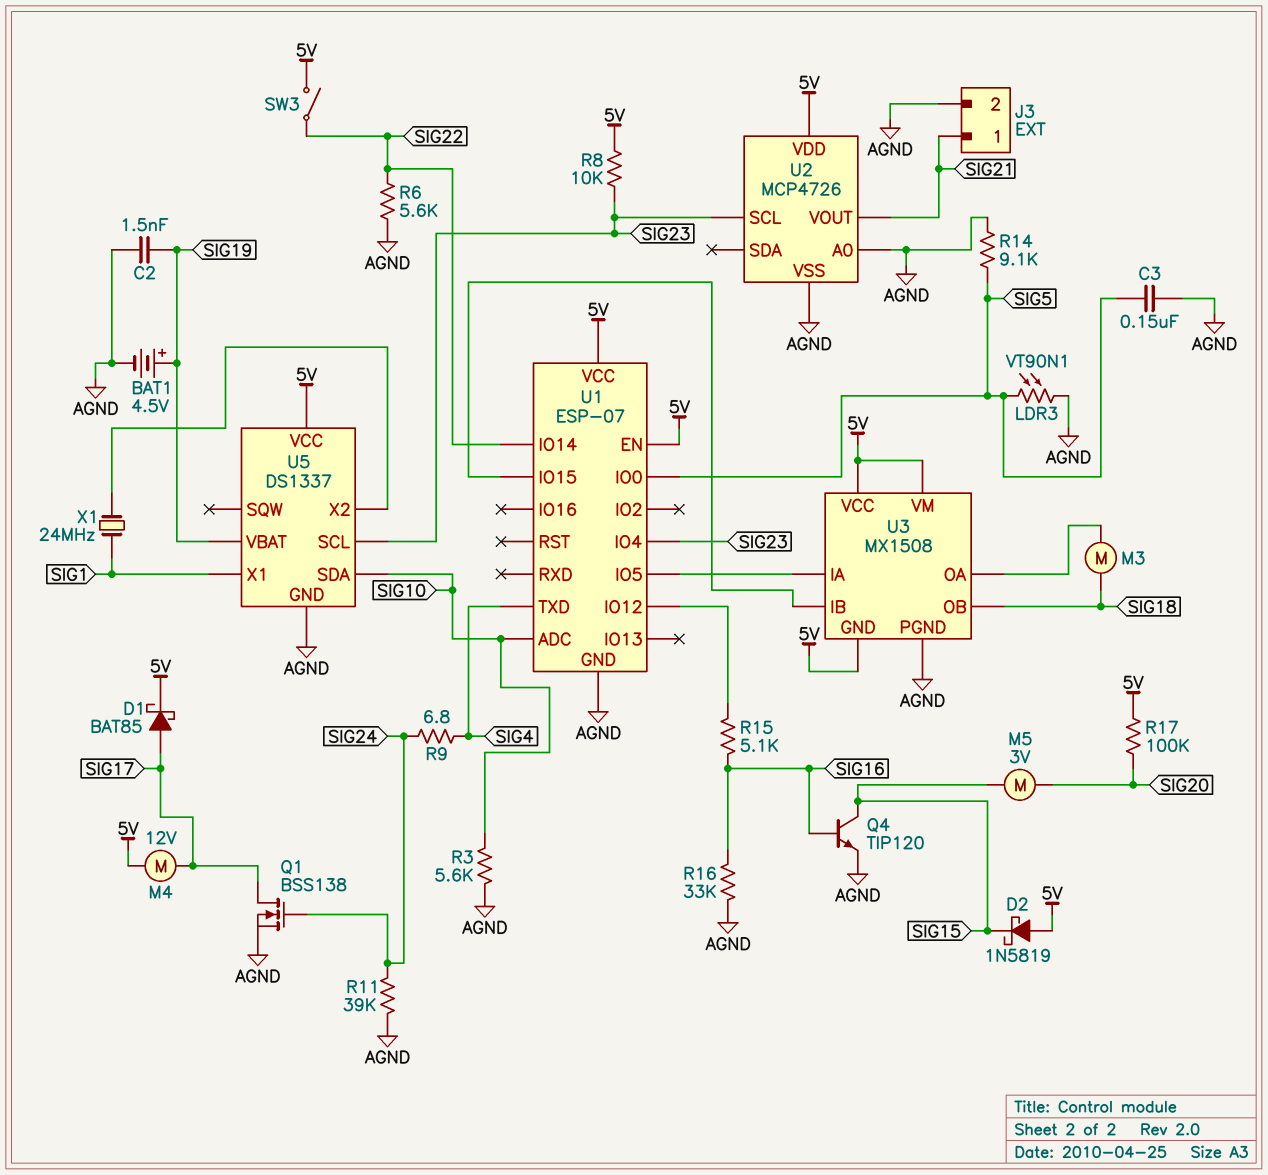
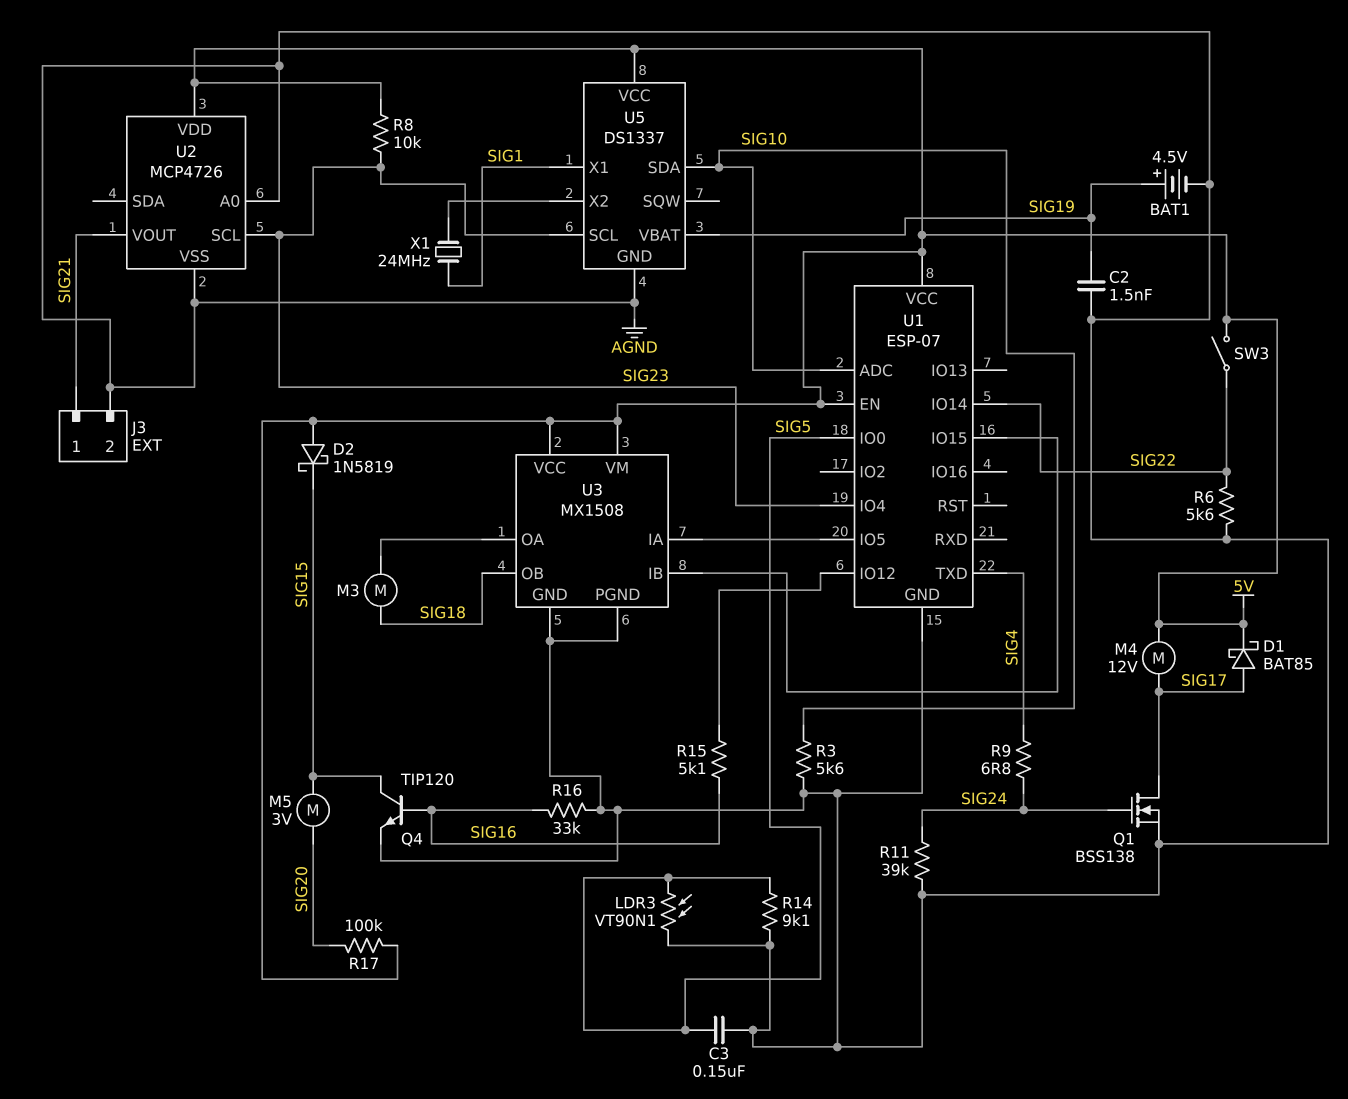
U3 pin GND: 5V -> AGND

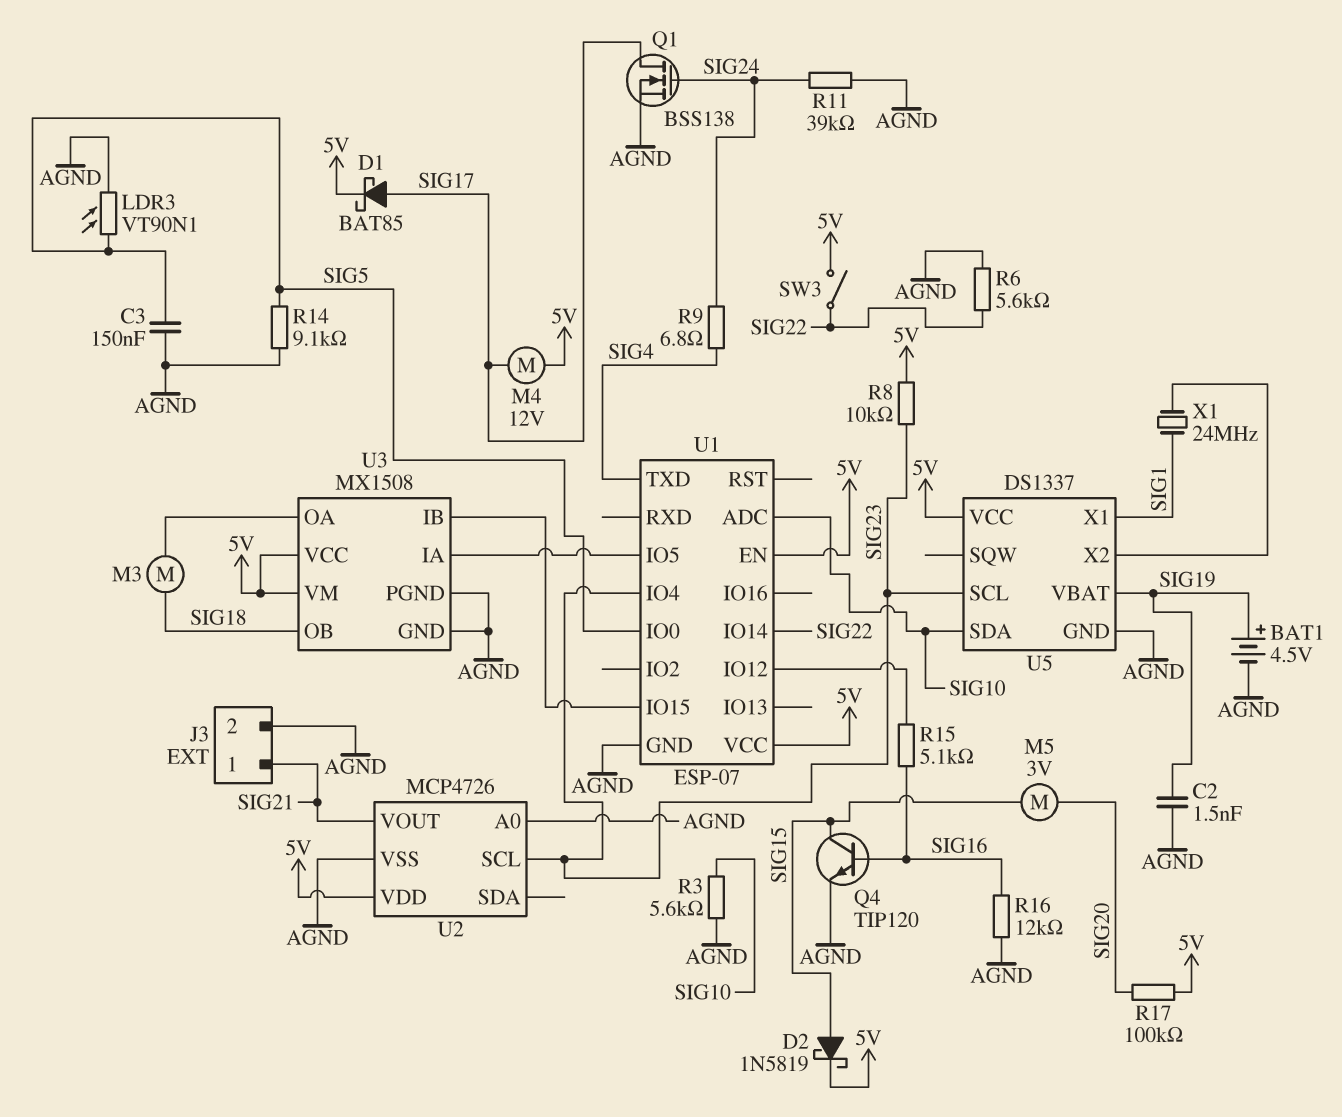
D2: schottky 1N5819 (A 5V, K SIG15) -> schottky 1N5819 (A SIG15, K 5V)
R16: 33k (AGND, SIG16) -> 12k (AGND, SIG16)

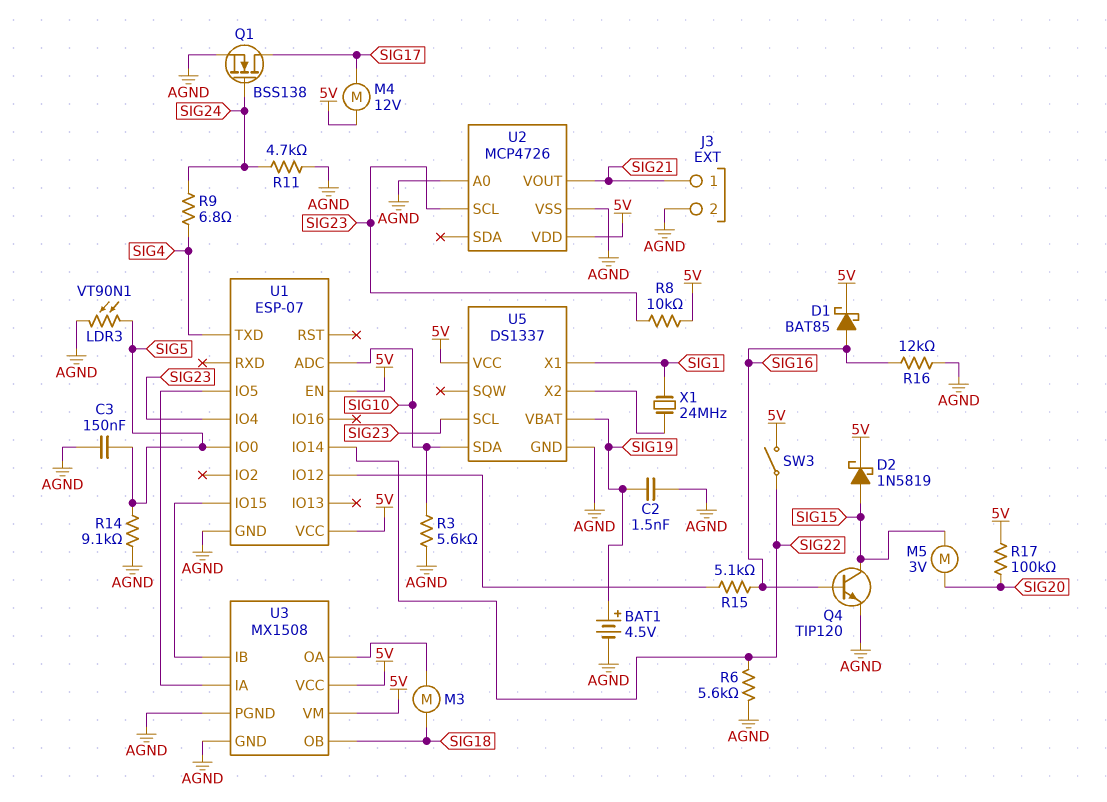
D1: schottky BAT85 (A SIG17, K 5V) -> schottky BAT85 (A SIG16, K 5V)
R11: 39k (AGND, SIG24) -> 4.7k (AGND, SIG24)

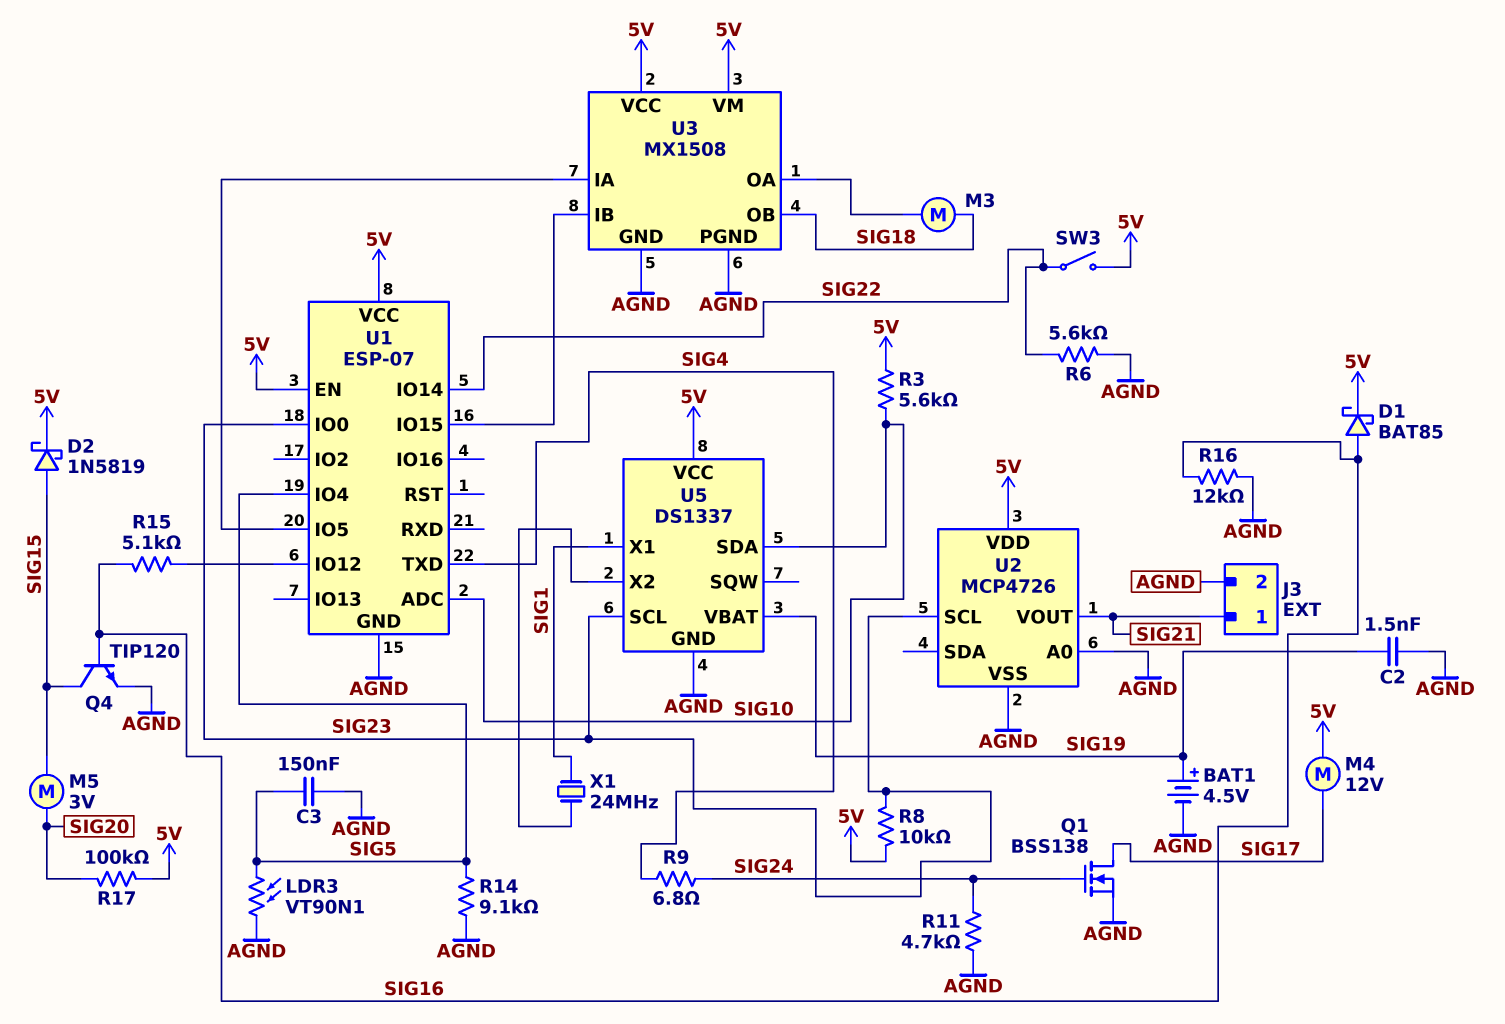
R3: 5.6k (AGND, SIG10) -> 5.6k (5V, SIG10)
U1 pin IO0: SIG5 -> SIG23
U1 pin IO4: SIG23 -> SIG5

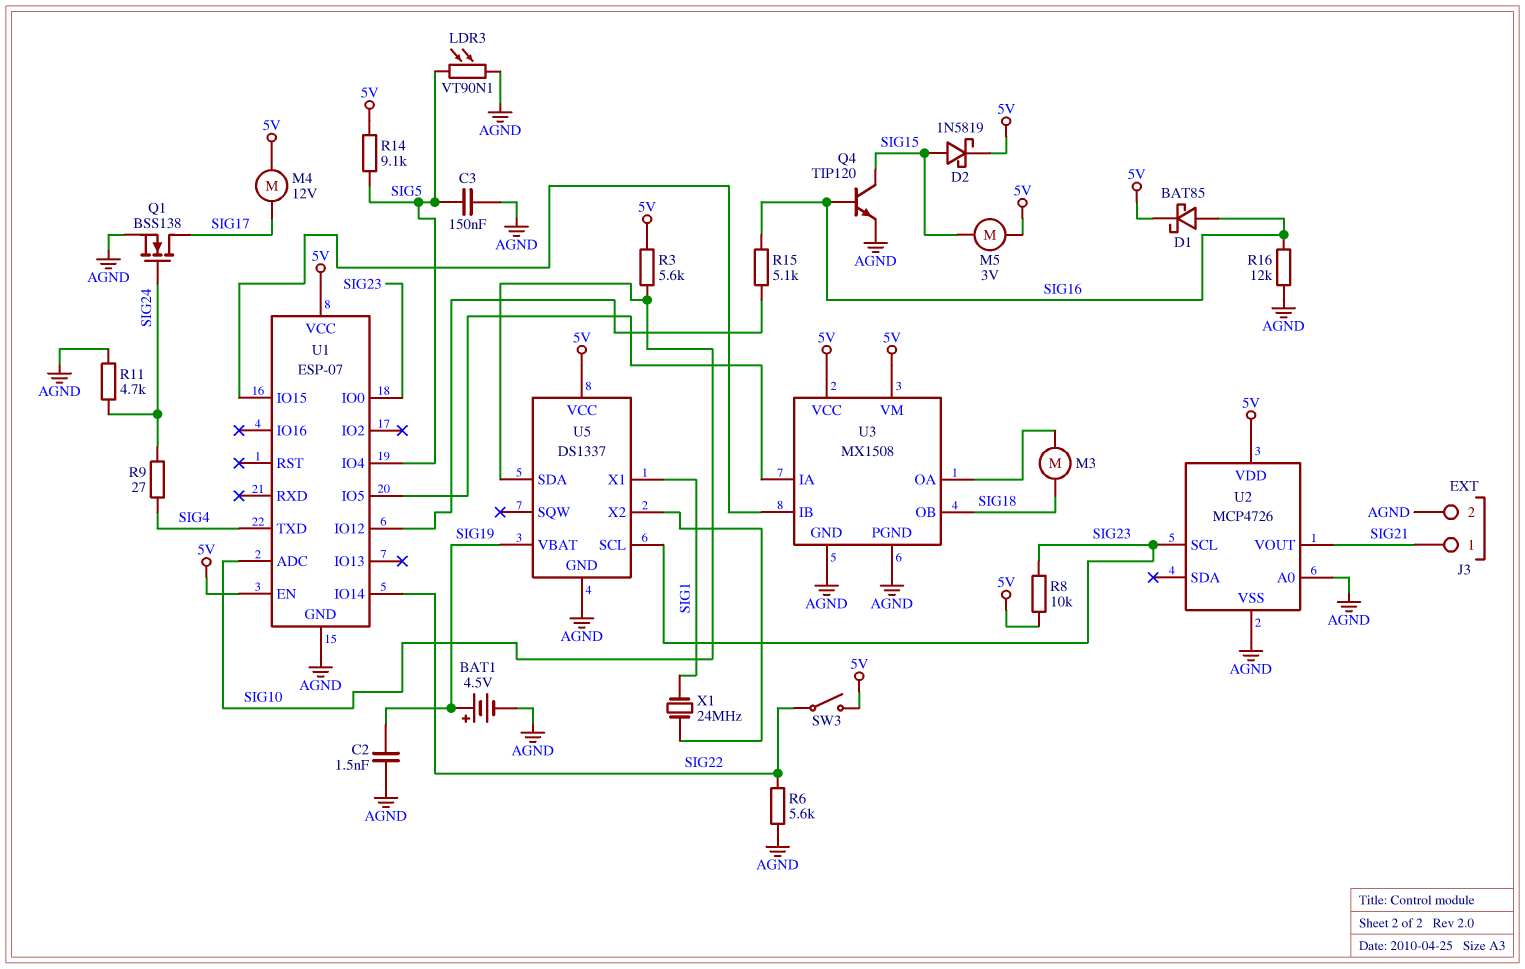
M5: motor 3V (SIG15, SIG20) -> motor 3V (5V, SIG15)
R9: 6.8 (SIG4, SIG24) -> 27 (SIG4, SIG24)
R14: 9.1k (AGND, SIG5) -> 9.1k (5V, SIG5)
R17: 100k (5V, SIG20) -> none

